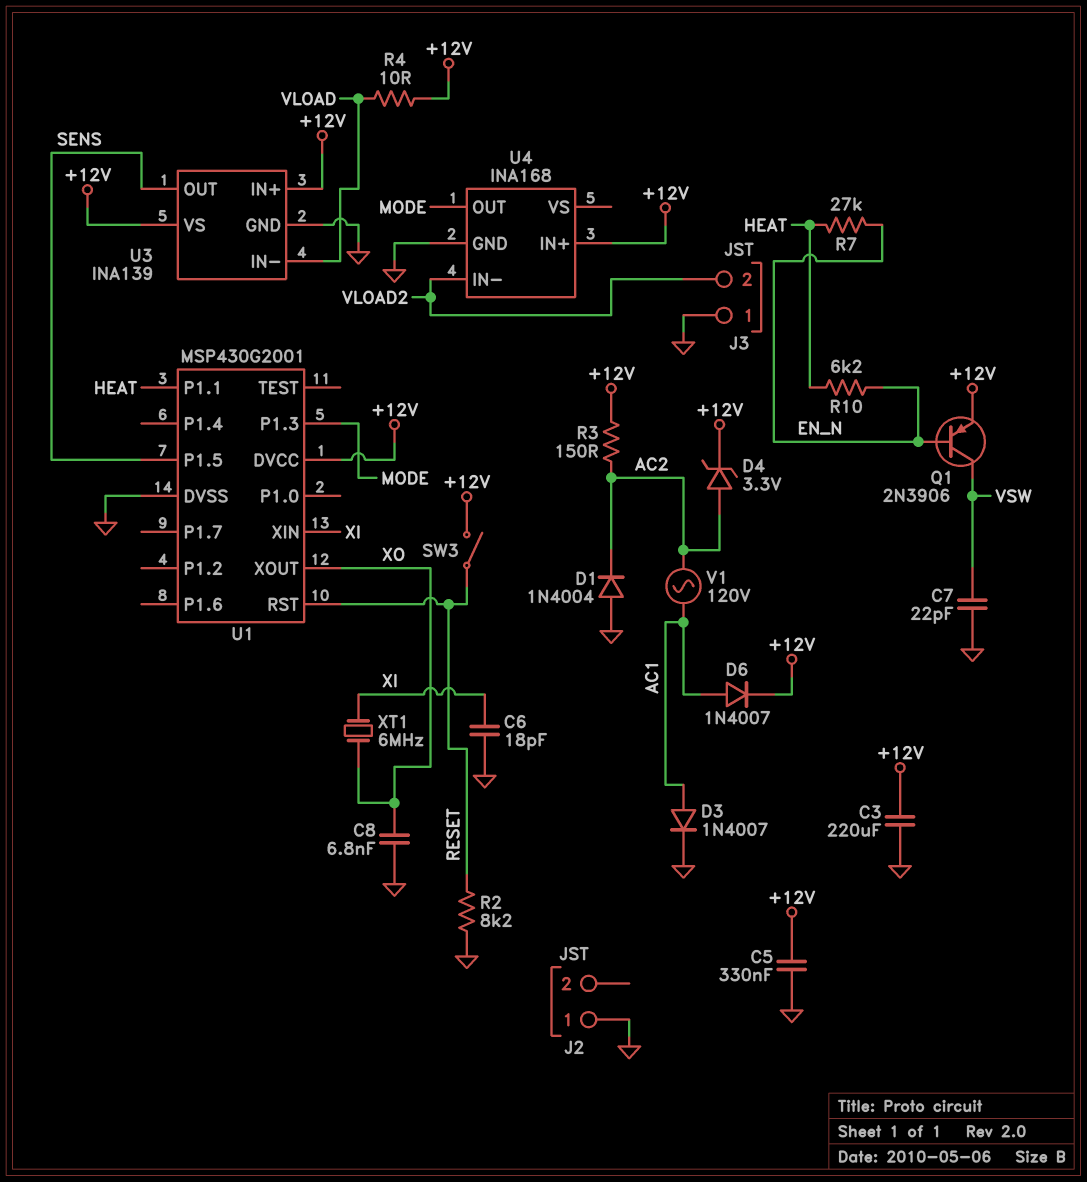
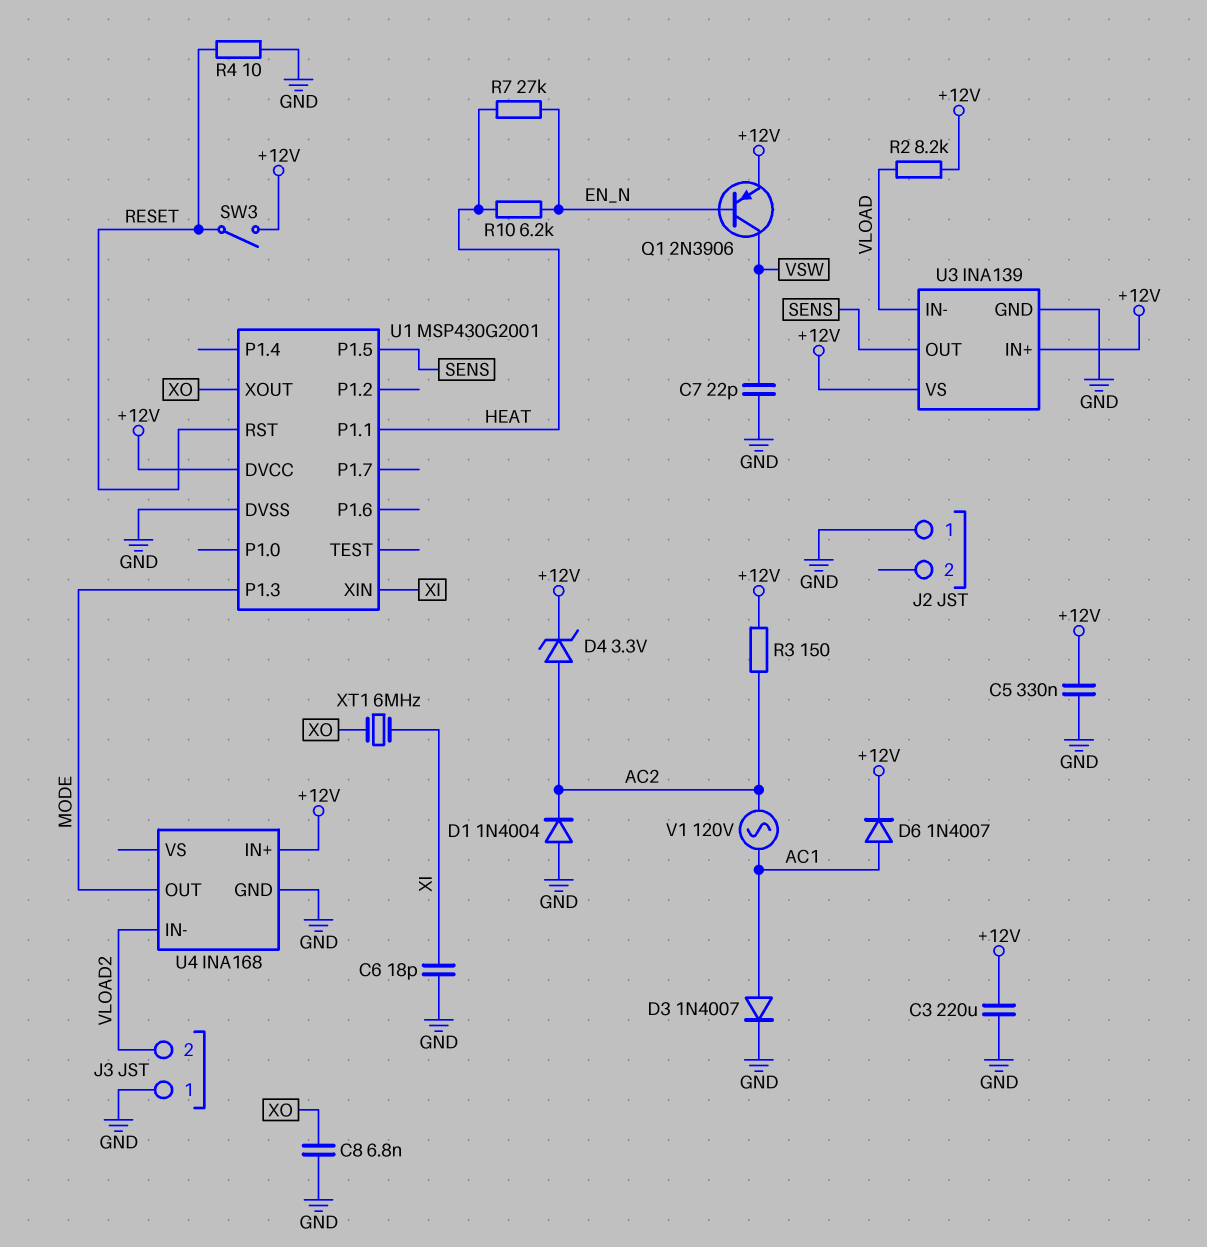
R2: 8.2k (GND, RESET) -> 8.2k (+12V, VLOAD)
R4: 10 (+12V, VLOAD) -> 10 (GND, RESET)

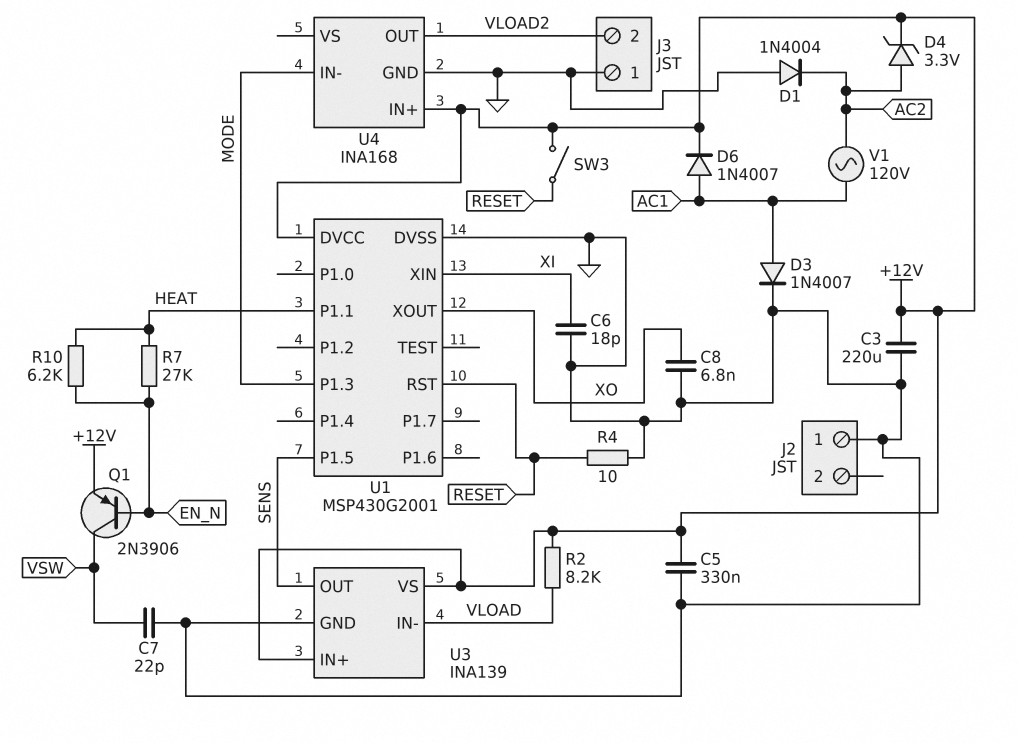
R3: 150 (+12V, AC2) -> none
U4 pin IN-: VLOAD2 -> MODE
U4 pin OUT: MODE -> VLOAD2
XT1: 6MHz (XI, XO) -> none

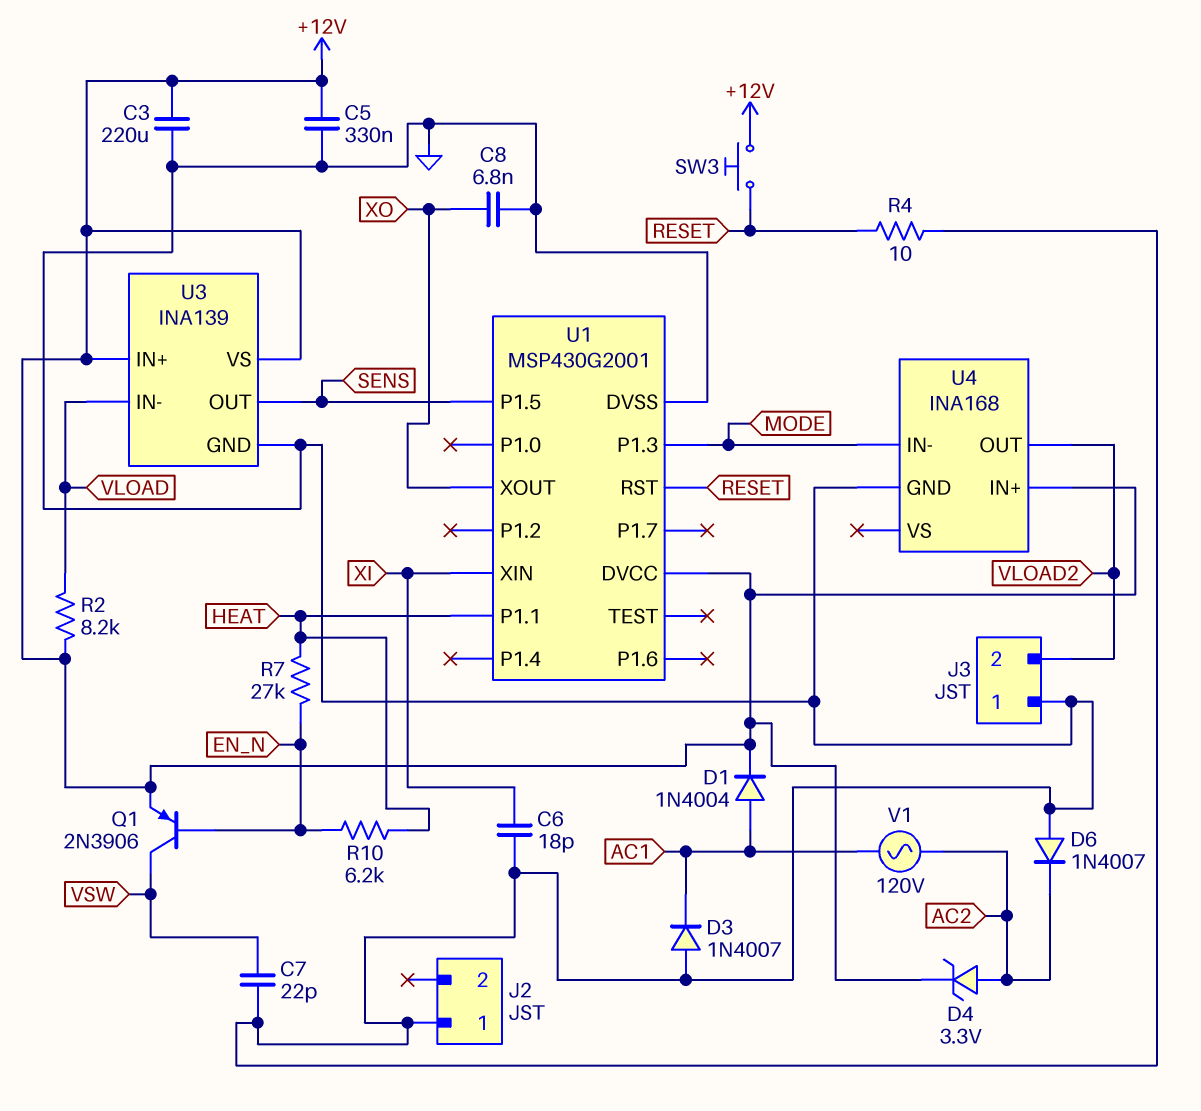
D1: diode 1N4004 (A GND, K AC2) -> diode 1N4004 (A AC1, K +12V)
D3: diode 1N4007 (A AC1, K GND) -> diode 1N4007 (A GND, K AC1)
D6: diode 1N4007 (A AC1, K +12V) -> diode 1N4007 (A GND, K AC2)
SW3: switch (+12V, RESET) -> button (+12V, RESET)

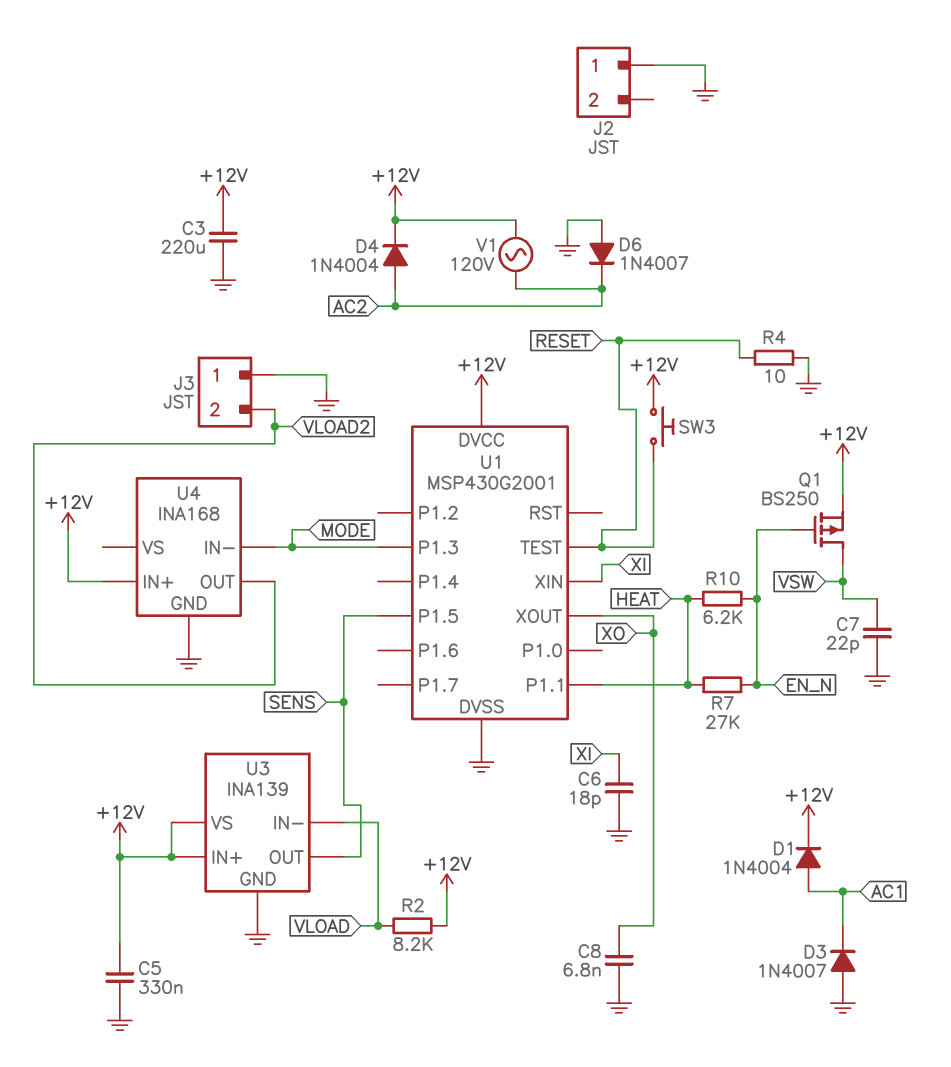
D4: zener 3.3V (A AC2, K +12V) -> diode 1N4004 (A AC2, K +12V)
Q1: PNP 2N3906 (B EN_N, C VSW, E +12V) -> PMOS BS250 (G EN_N, D VSW, S +12V)
U1 pin RST: RESET -> none
U1 pin TEST: none -> RESET
V1: AC 120V (AC1, AC2) -> AC 120V (+12V, AC2)

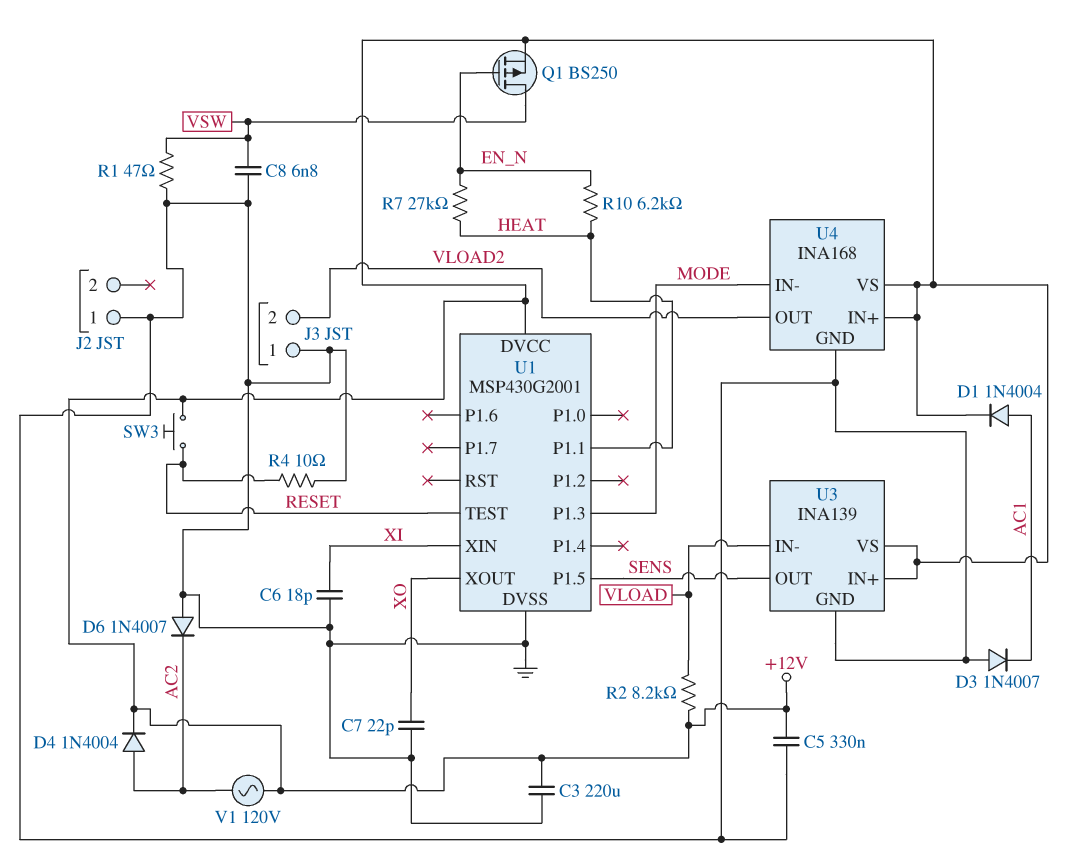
C7: 22pF (GND, VSW) -> 22pF (GND, XO)
C8: 6.8nF (GND, XO) -> 6.8nF (GND, VSW)
R1: none -> 47 (GND, VSW)
U4 pin VS: none -> +12V

